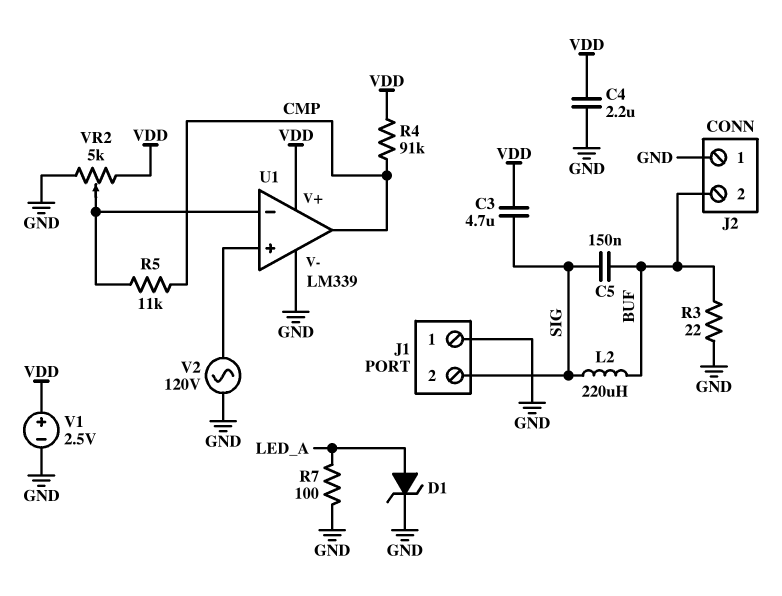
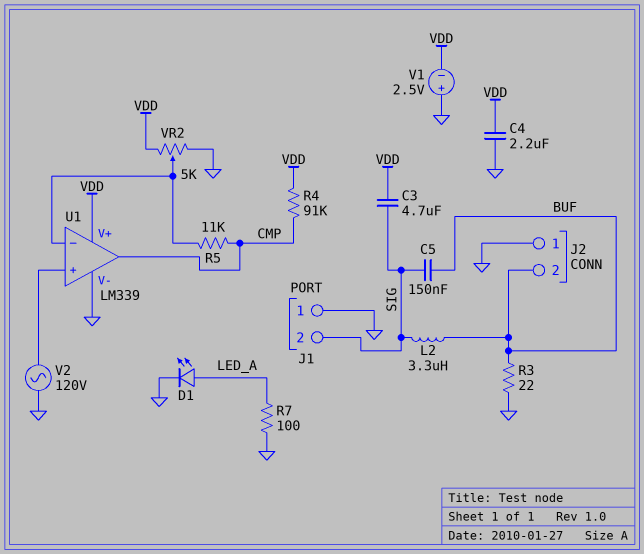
D1: zener (A LED_A, K GND) -> LED (A LED_A, K GND)
L2: 220uH (BUF, SIG) -> 3.3uH (BUF, SIG)
V1: 2.5V (plus VDD, minus GND) -> 2.5V (plus GND, minus VDD)

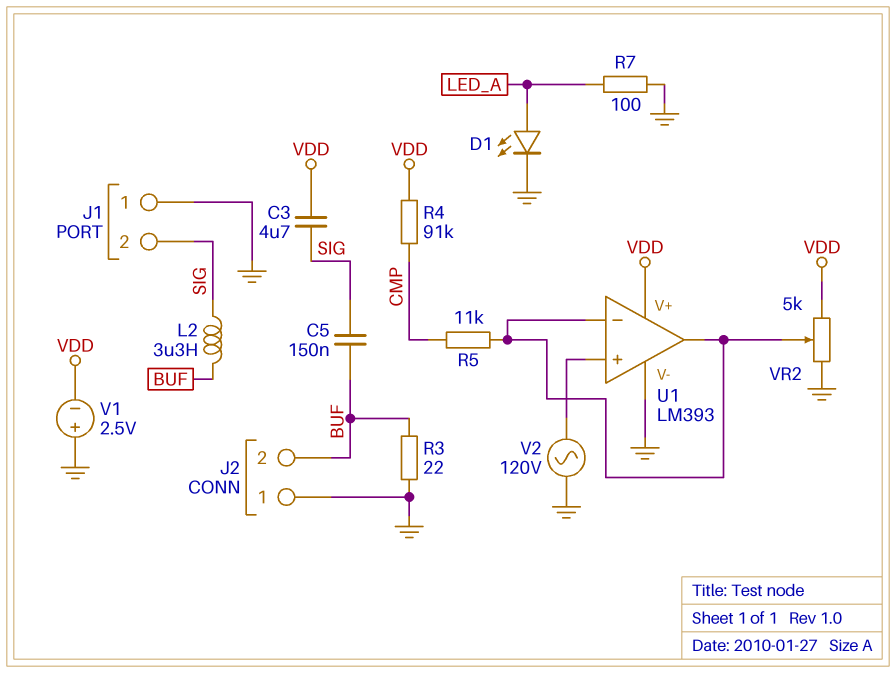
C4: 2.2uF (GND, VDD) -> none
U1: LM339 -> LM393
U1 pin out: CMP -> U1/in-

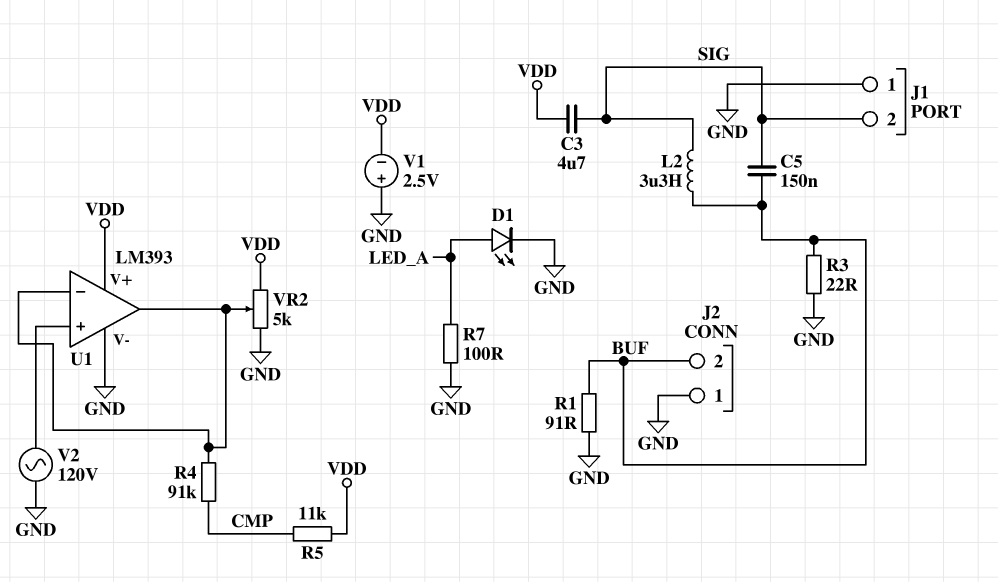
R1: none -> 91 (BUF, GND)
R4: 91k (CMP, VDD) -> 91k (CMP, U1/in-)
R5: 11k (CMP, U1/in-) -> 11k (CMP, VDD)

